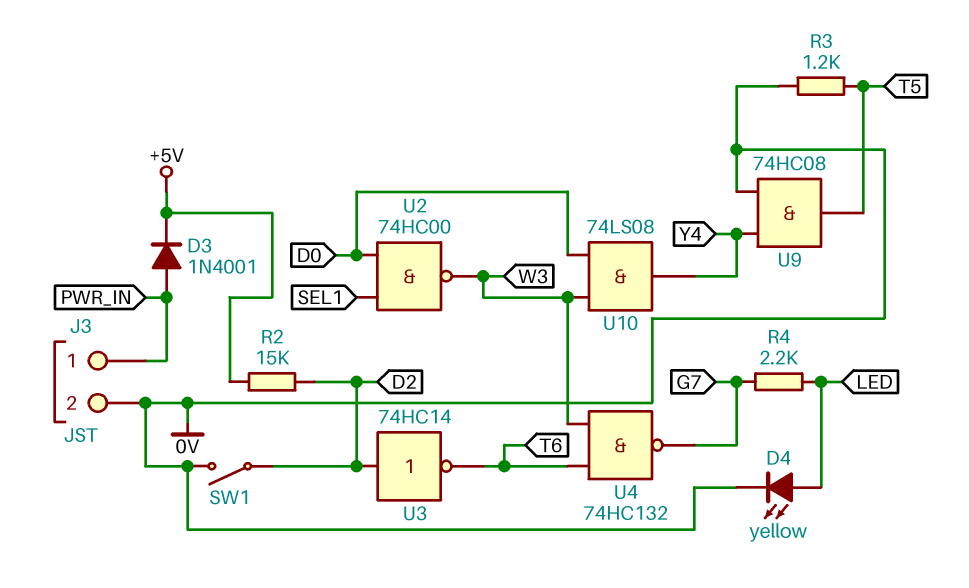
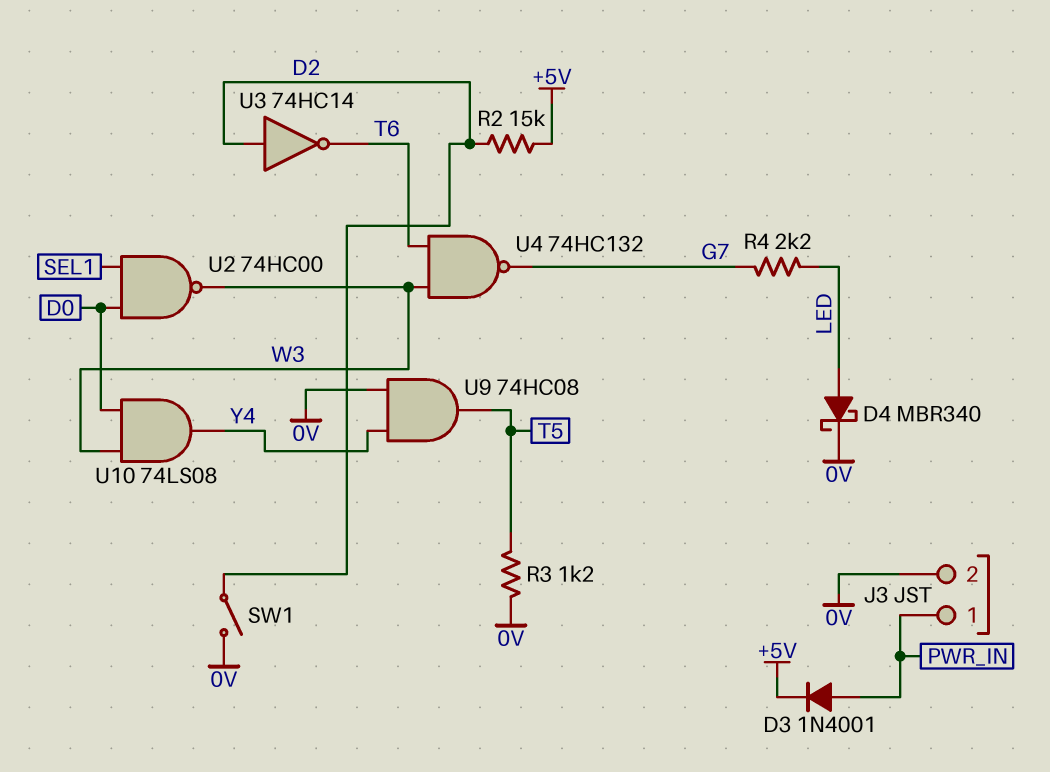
D4: LED yellow (A LED, K 0V) -> schottky MBR340 (A LED, K 0V)

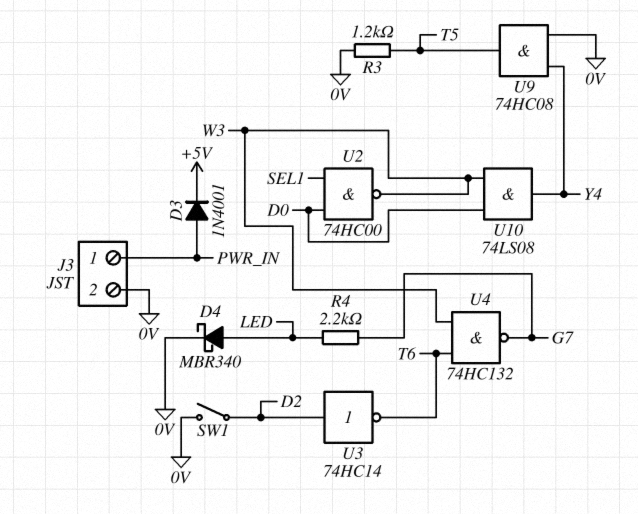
R2: 15k (+5V, D2) -> none

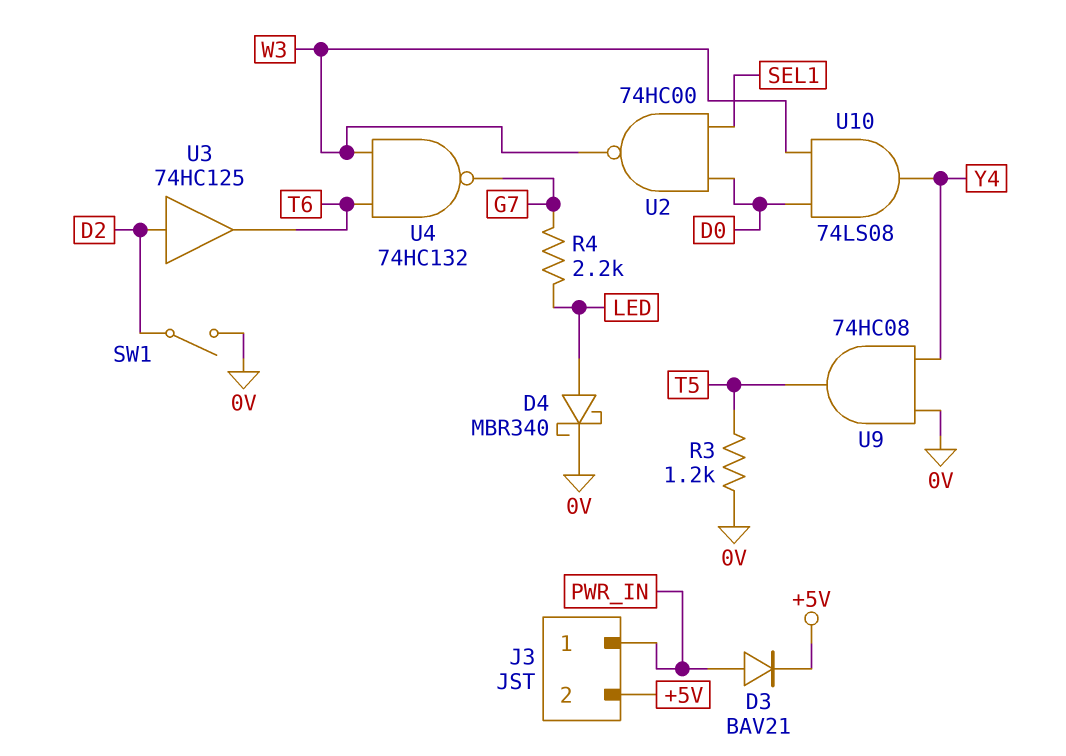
D3: diode 1N4001 (A PWR_IN, K +5V) -> diode BAV21 (A PWR_IN, K +5V)
J3 pin 2: 0V -> +5V
U3: NOT 74HC14 (in D2, out T6) -> buffer 74HC125 (in D2, out T6)

